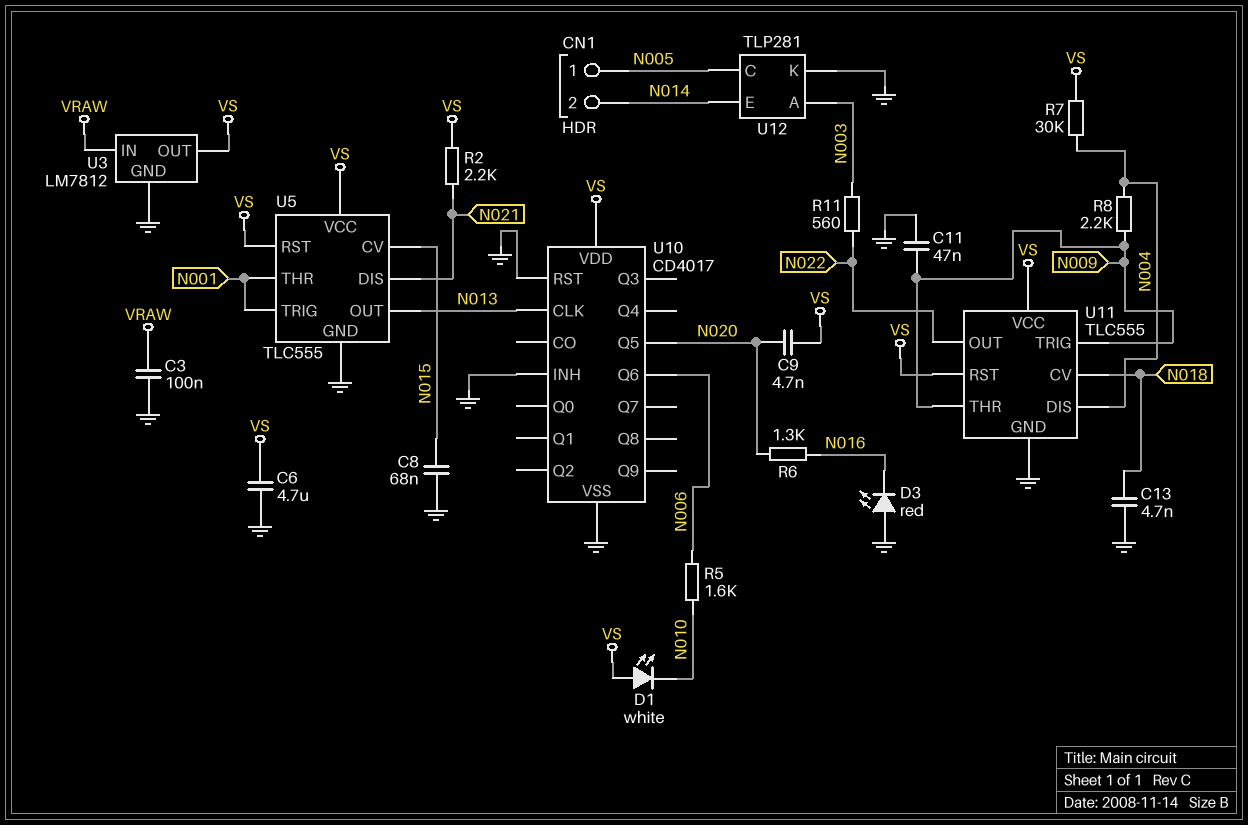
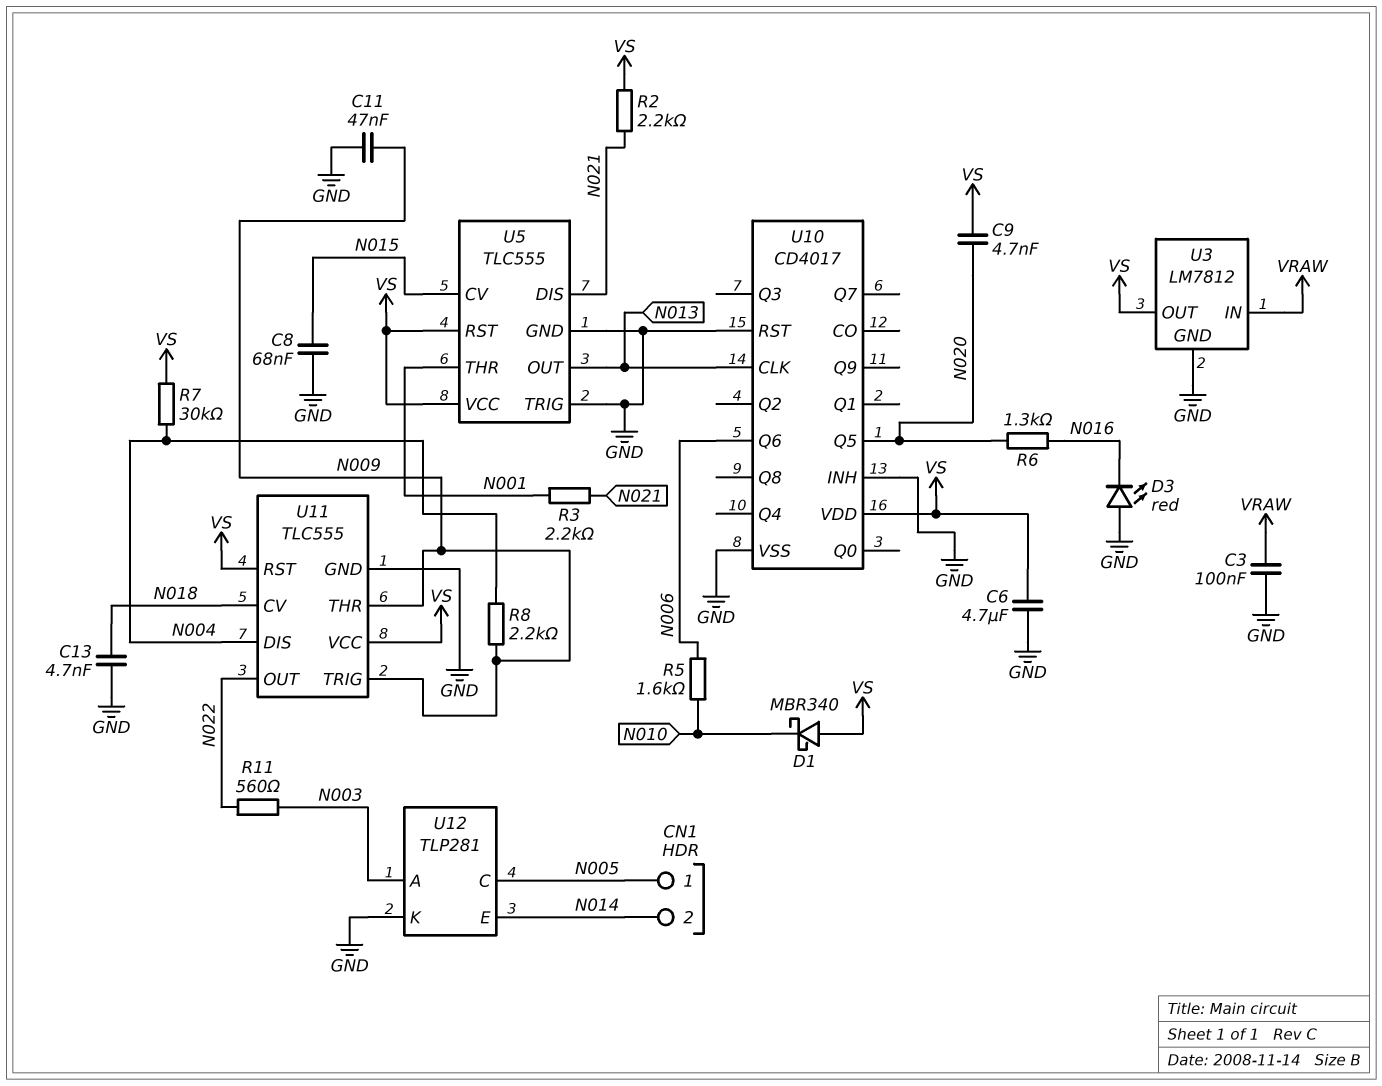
D1: LED white (A VS, K N010) -> schottky MBR340 (A VS, K N010)
R3: none -> 2.2k (N001, N021)
U5 pin TRIG: N001 -> GND

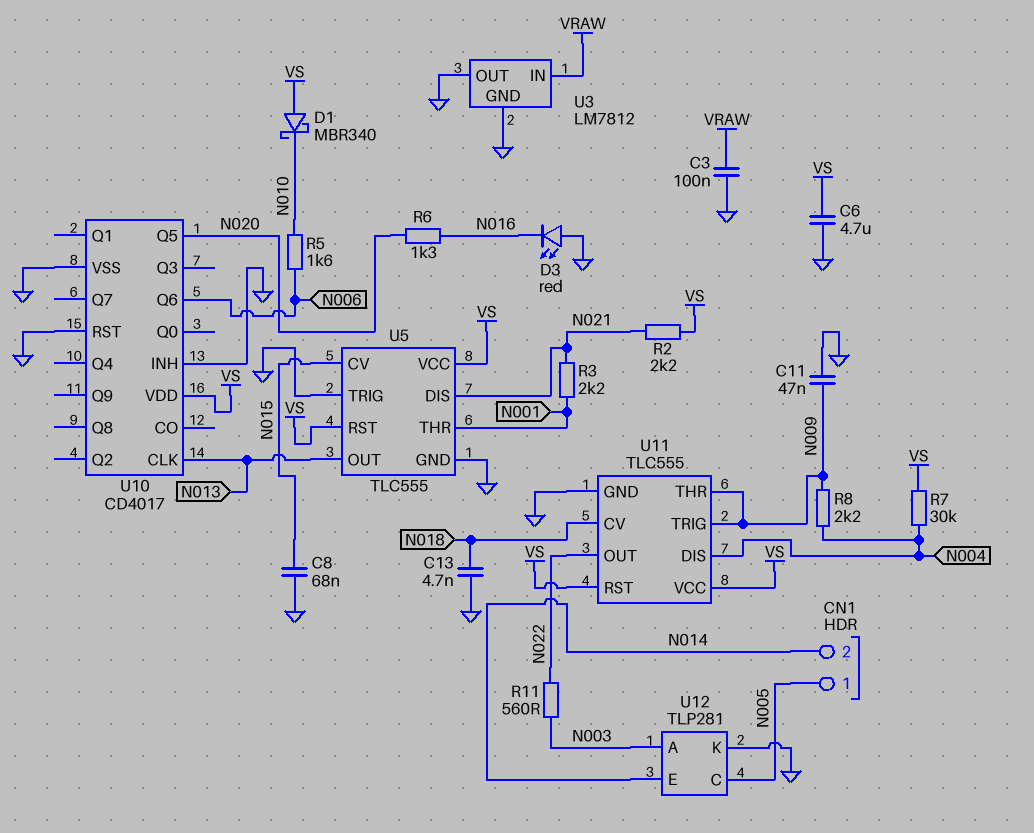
C9: 4.7nF (N020, VS) -> none
U3 pin OUT: VS -> GND

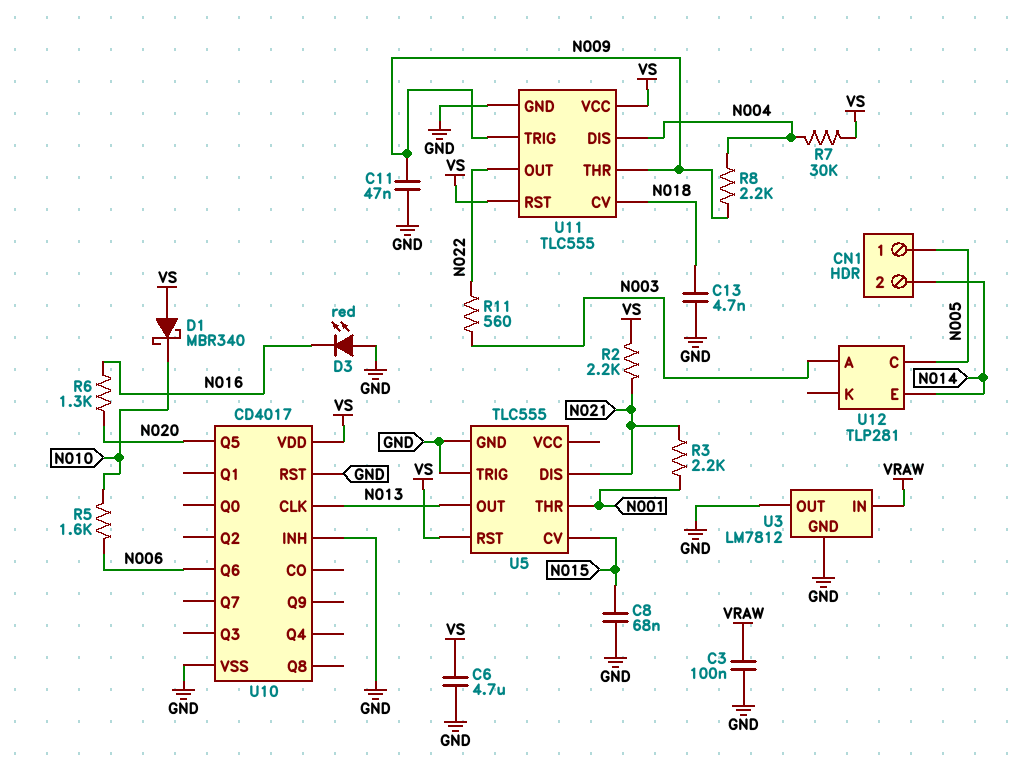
U5 pin VCC: VS -> none
U12 pin K: GND -> none

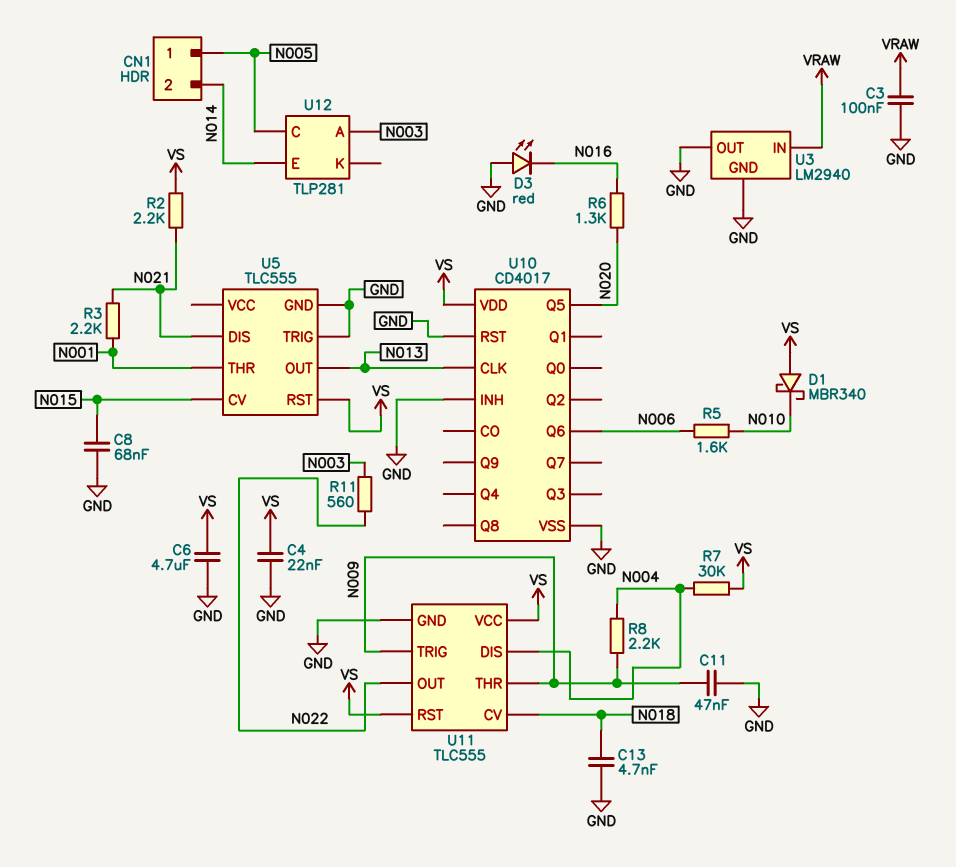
C4: none -> 22nF (GND, VS)
U3: LM7812 -> LM2940

